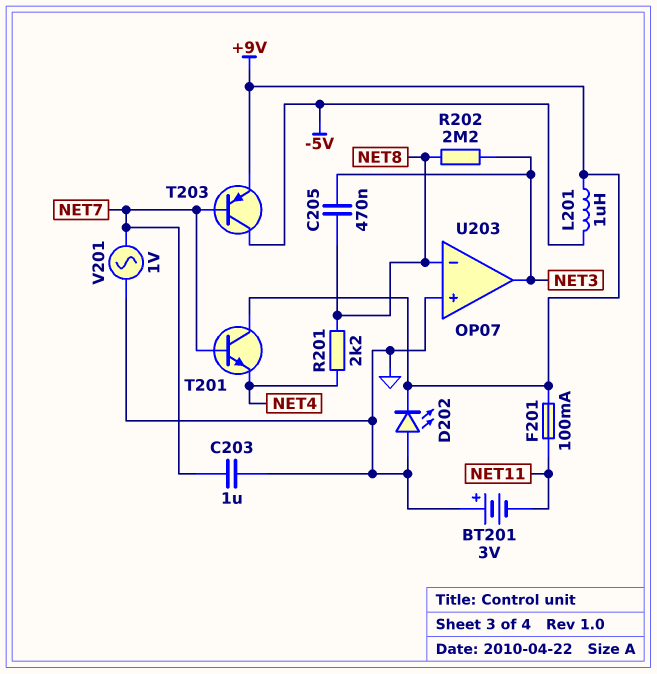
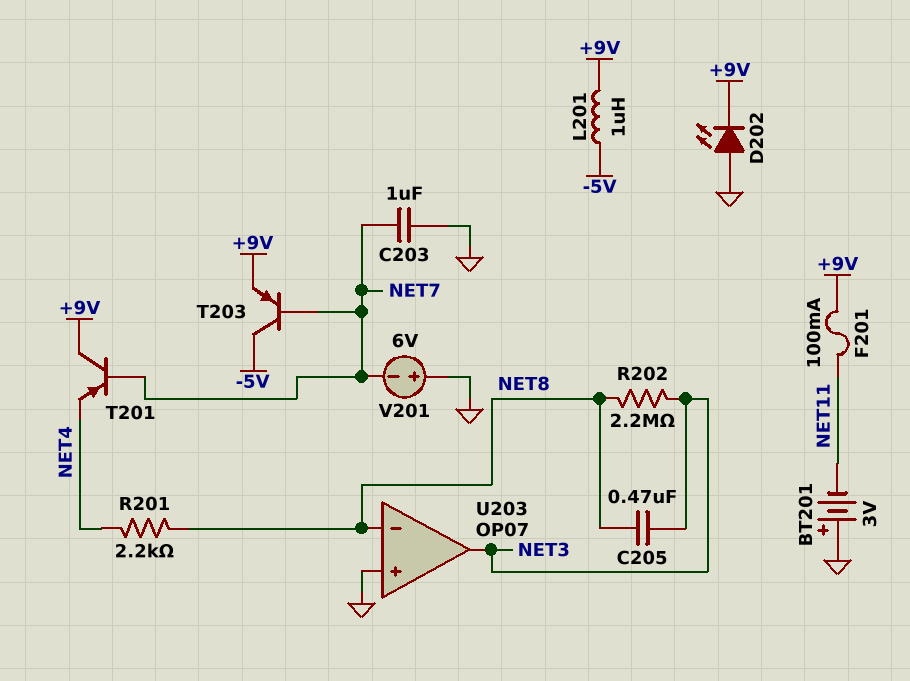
T201: NPN (B NET7, C +9V, E NET4) -> PNP (B NET7, C +9V, E NET4)
V201: AC 1V (GND, NET7) -> 6V (plus GND, minus NET7)

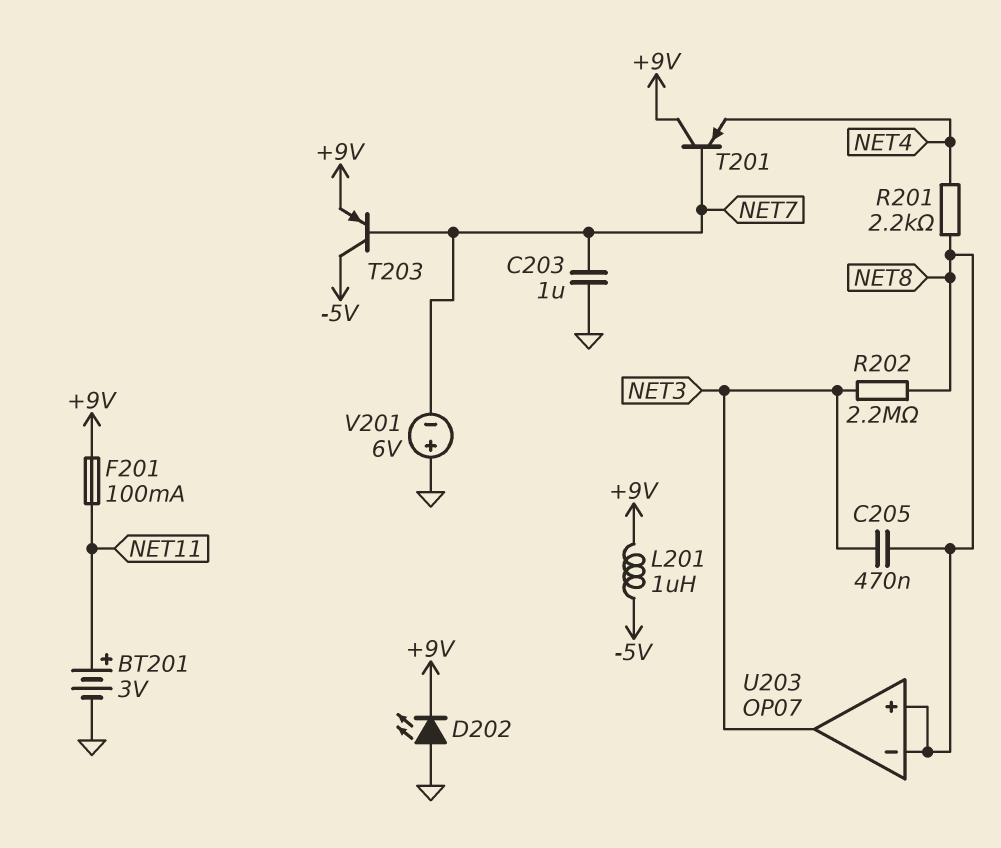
BT201: 3V (plus GND, minus NET11) -> 3V (plus NET11, minus GND)
U203 pin in+: GND -> NET8

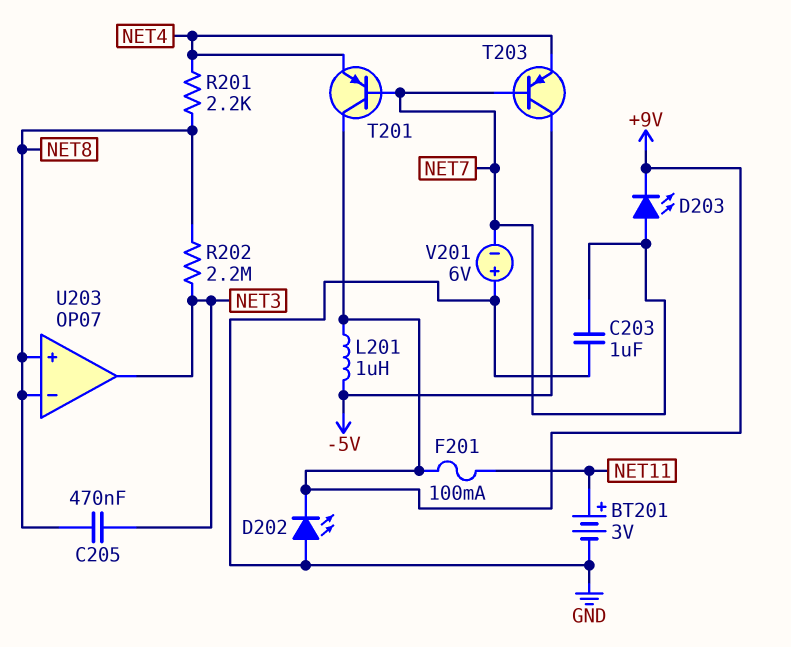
D203: none -> LED (A NET7, K +9V)
T203: PNP (B NET7, C -5V, E +9V) -> PNP (B NET7, C -5V, E NET4)

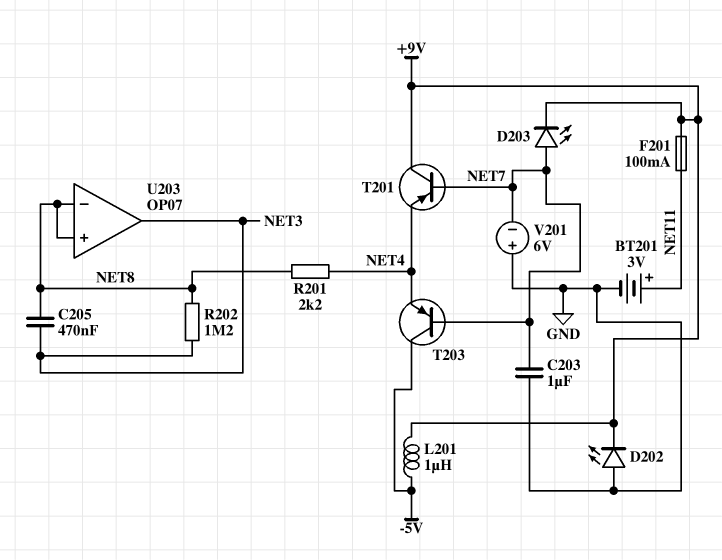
R202: 2.2M (NET3, NET8) -> 1.2M (NET3, NET8)

